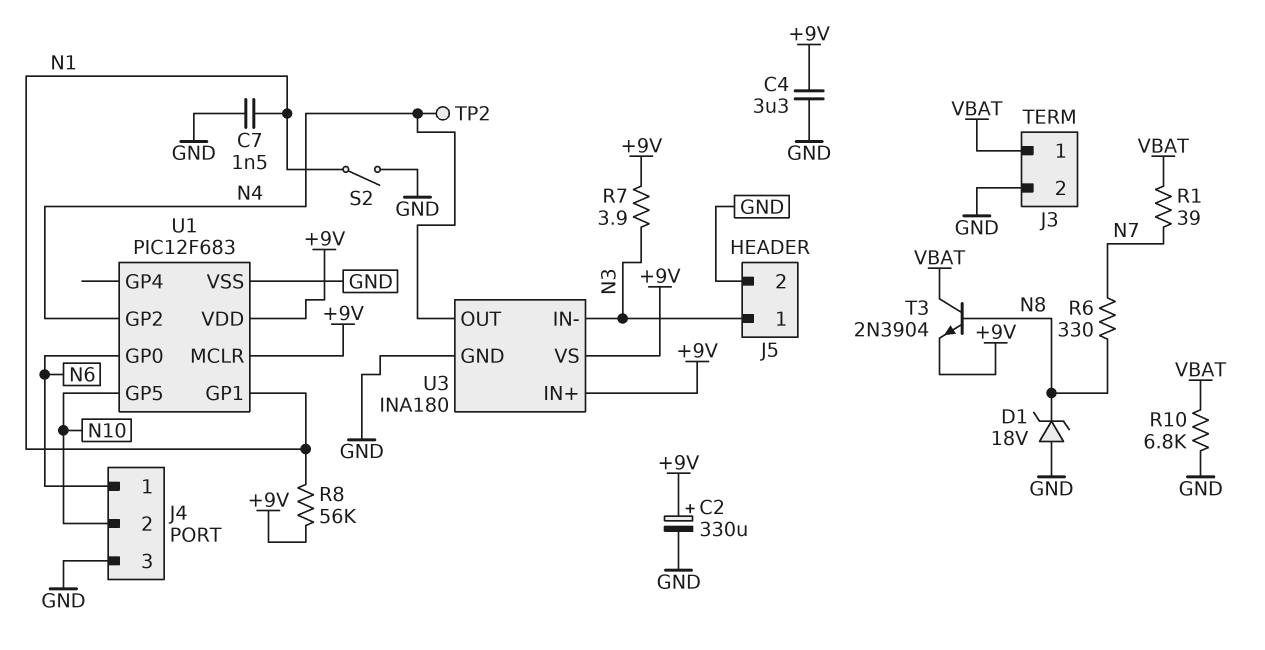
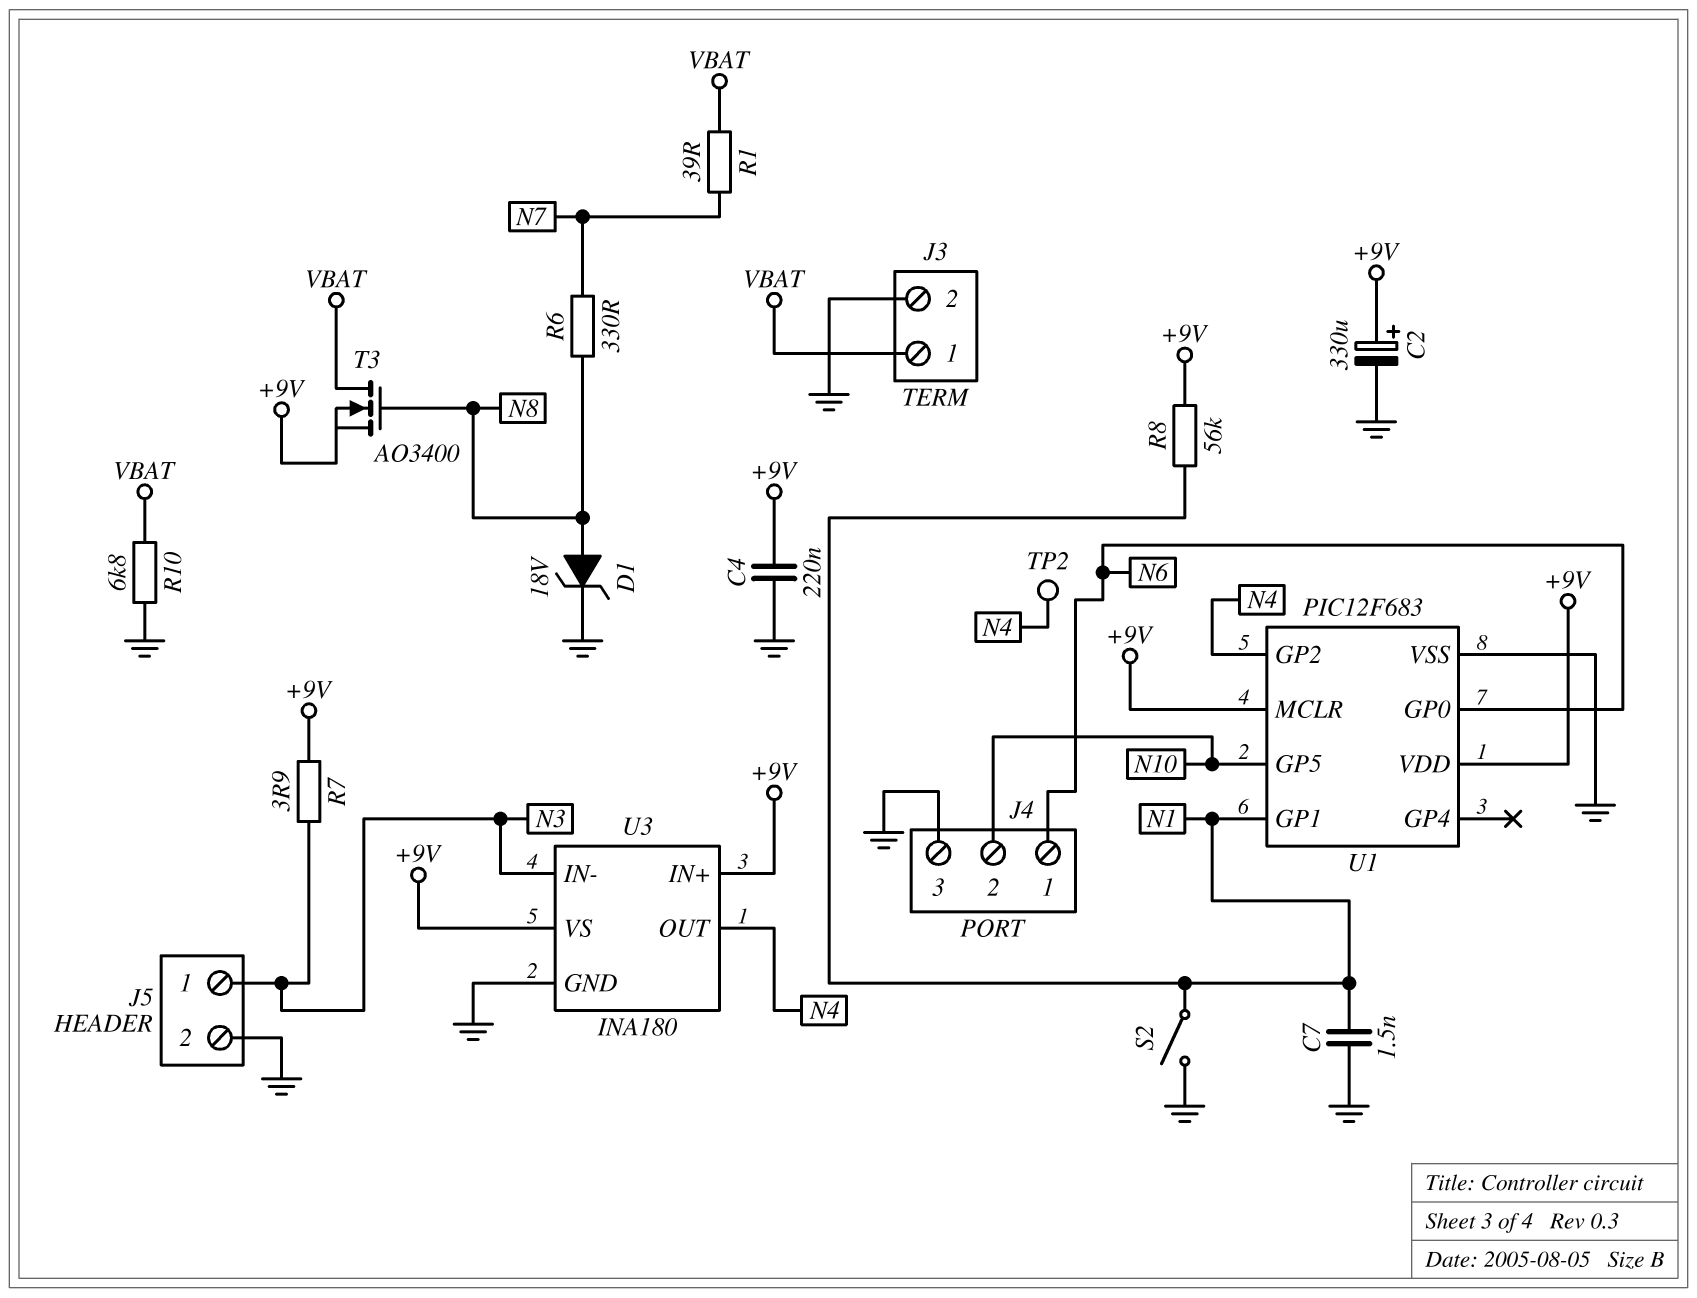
C4: 3.3uF (+9V, GND) -> 220nF (+9V, GND)
D1: zener 18V (A GND, K N8) -> zener 18V (A N8, K GND)
T3: NPN 2N3904 (B N8, C VBAT, E +9V) -> NMOS AO3400 (G N8, D VBAT, S +9V)

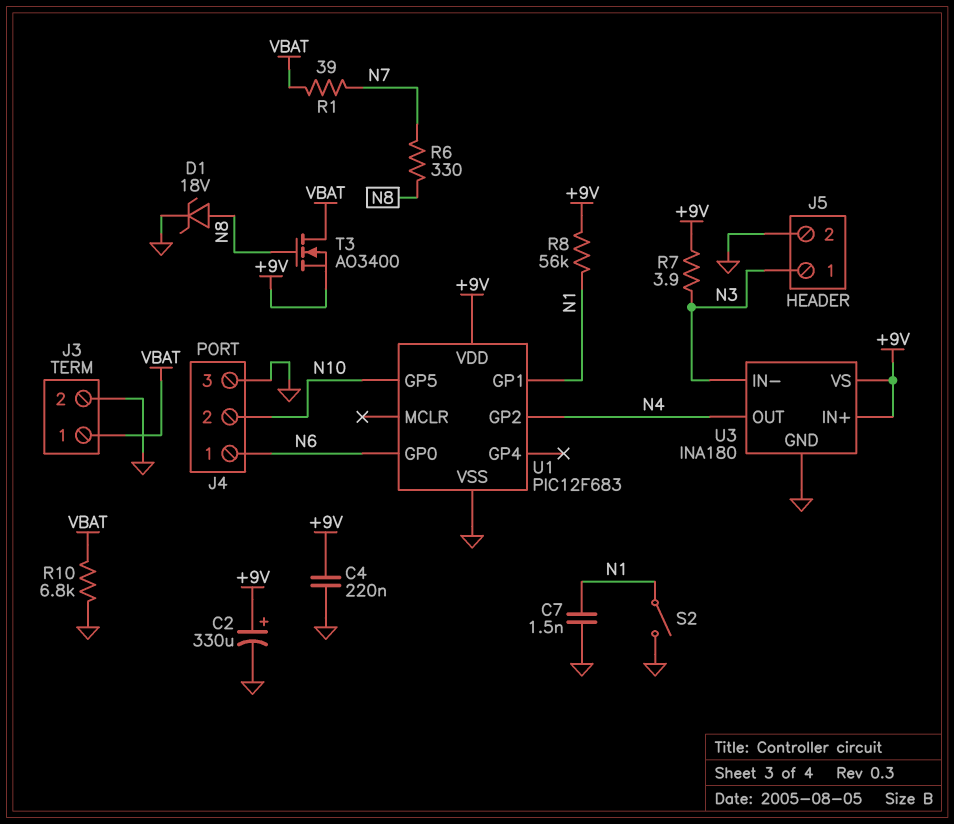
TP2: test point (N4) -> none
U1 pin MCLR: +9V -> none

